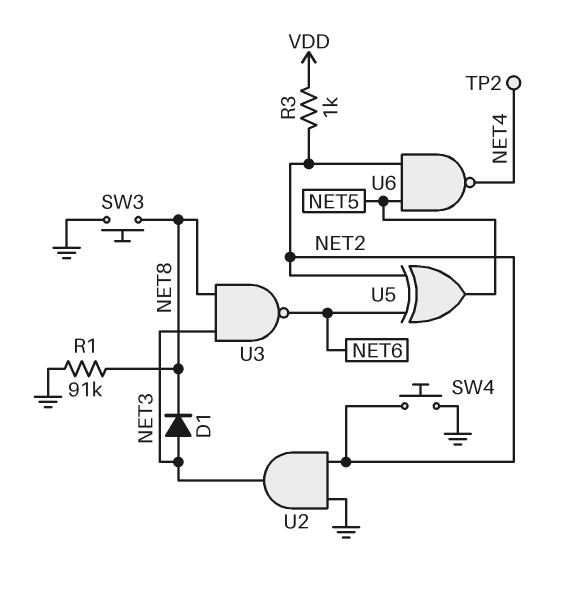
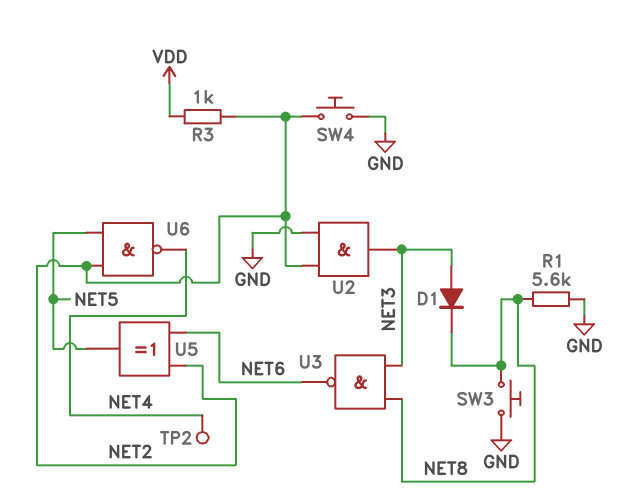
R1: 91k (GND, NET8) -> 5.6k (GND, NET8)

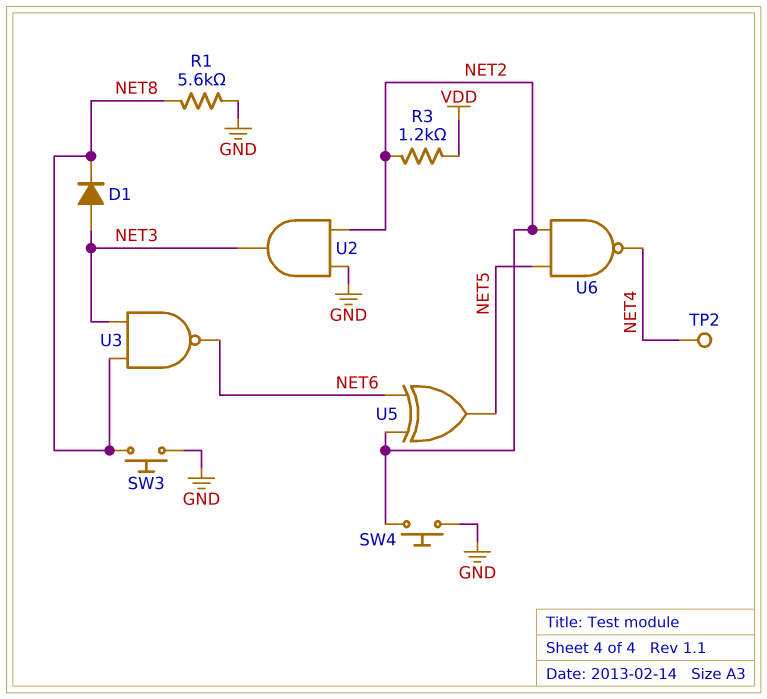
R3: 1k (NET2, VDD) -> 1.2k (NET2, VDD)

